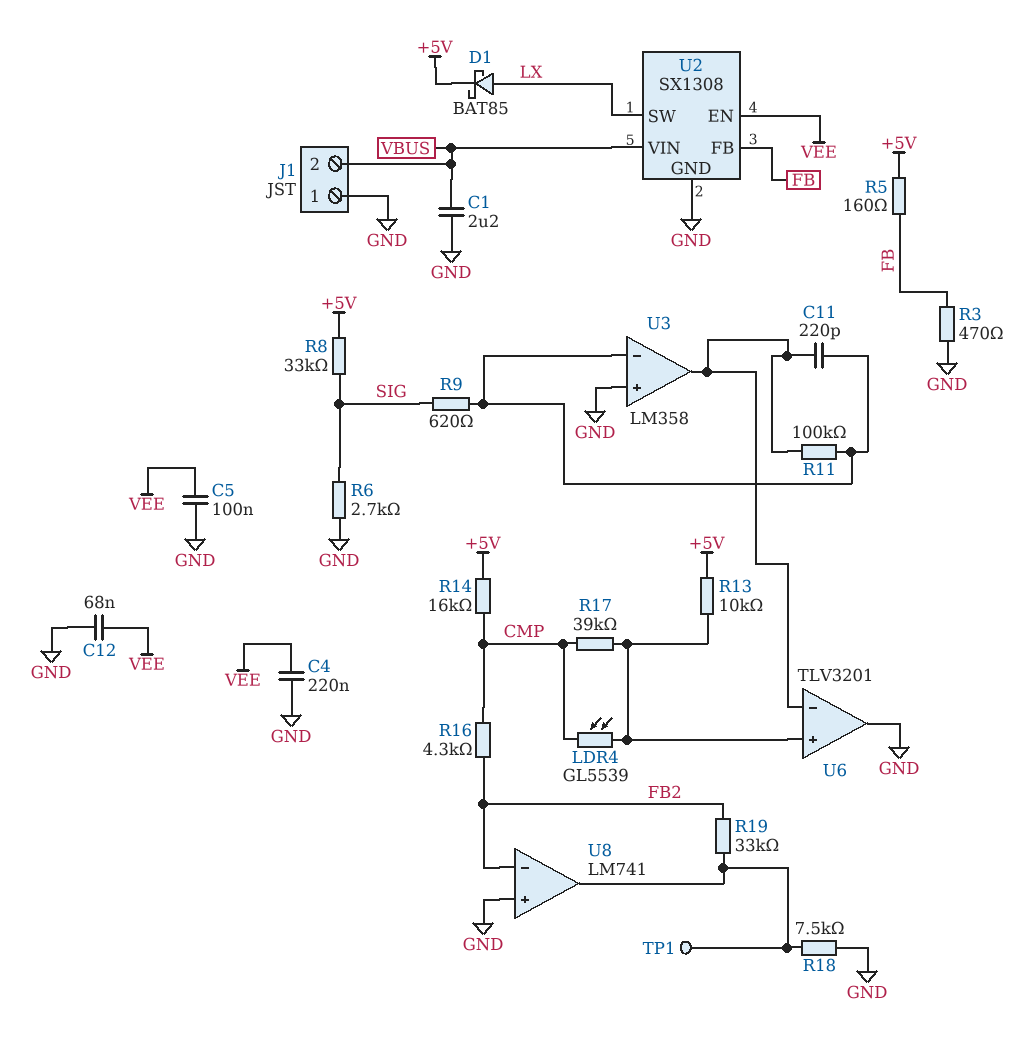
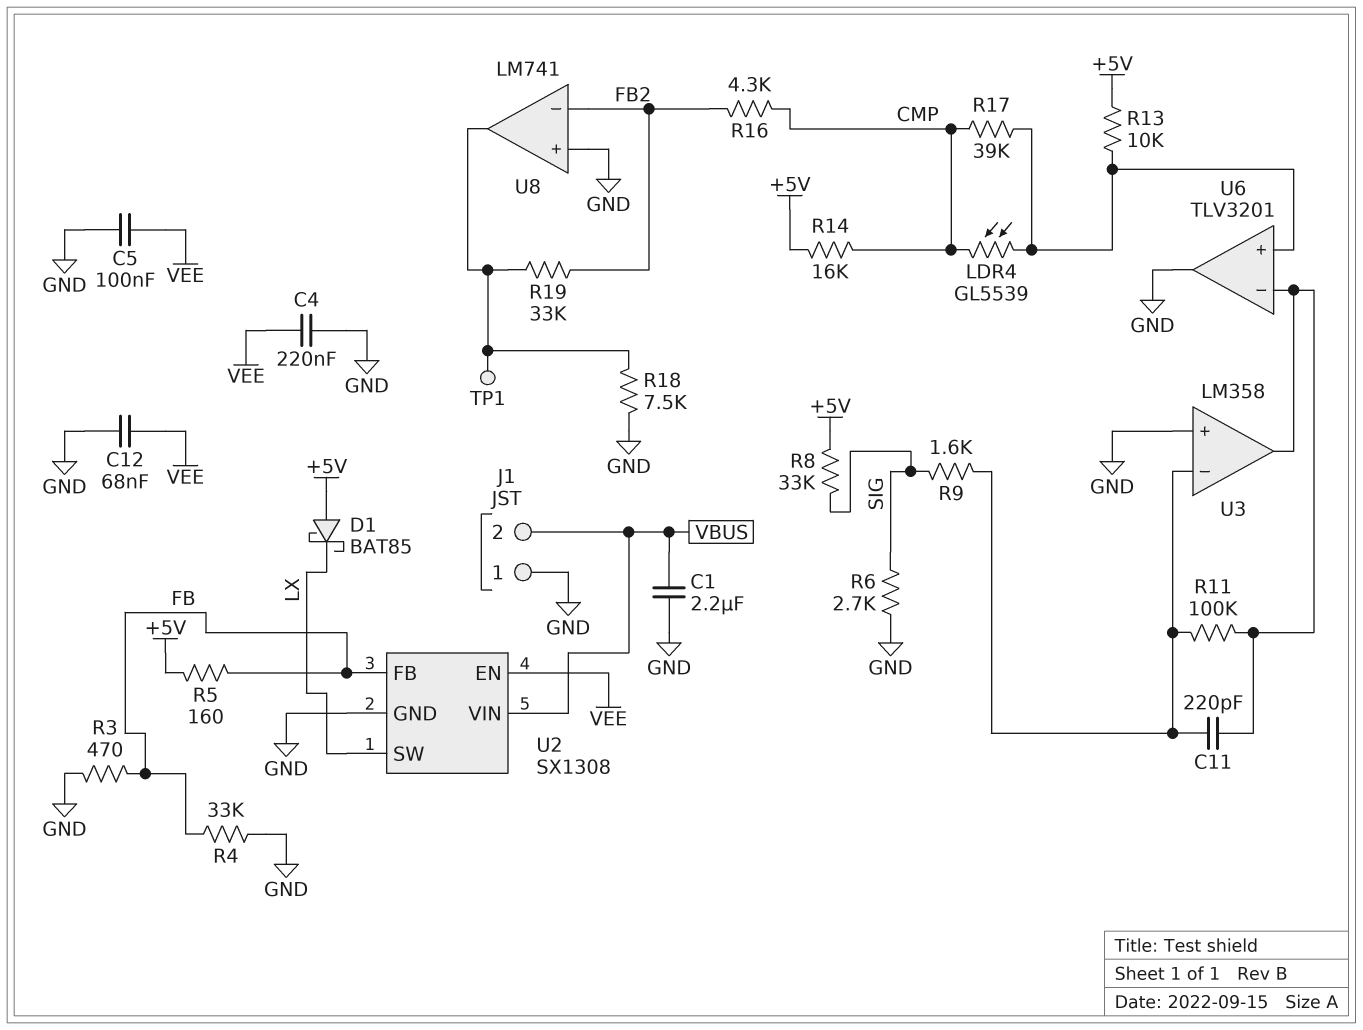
D1: schottky BAT85 (A LX, K +5V) -> schottky BAT85 (A +5V, K LX)
R4: none -> 33k (FB, GND)
R9: 620 (SIG, U3/in-) -> 1.6k (SIG, U3/in-)

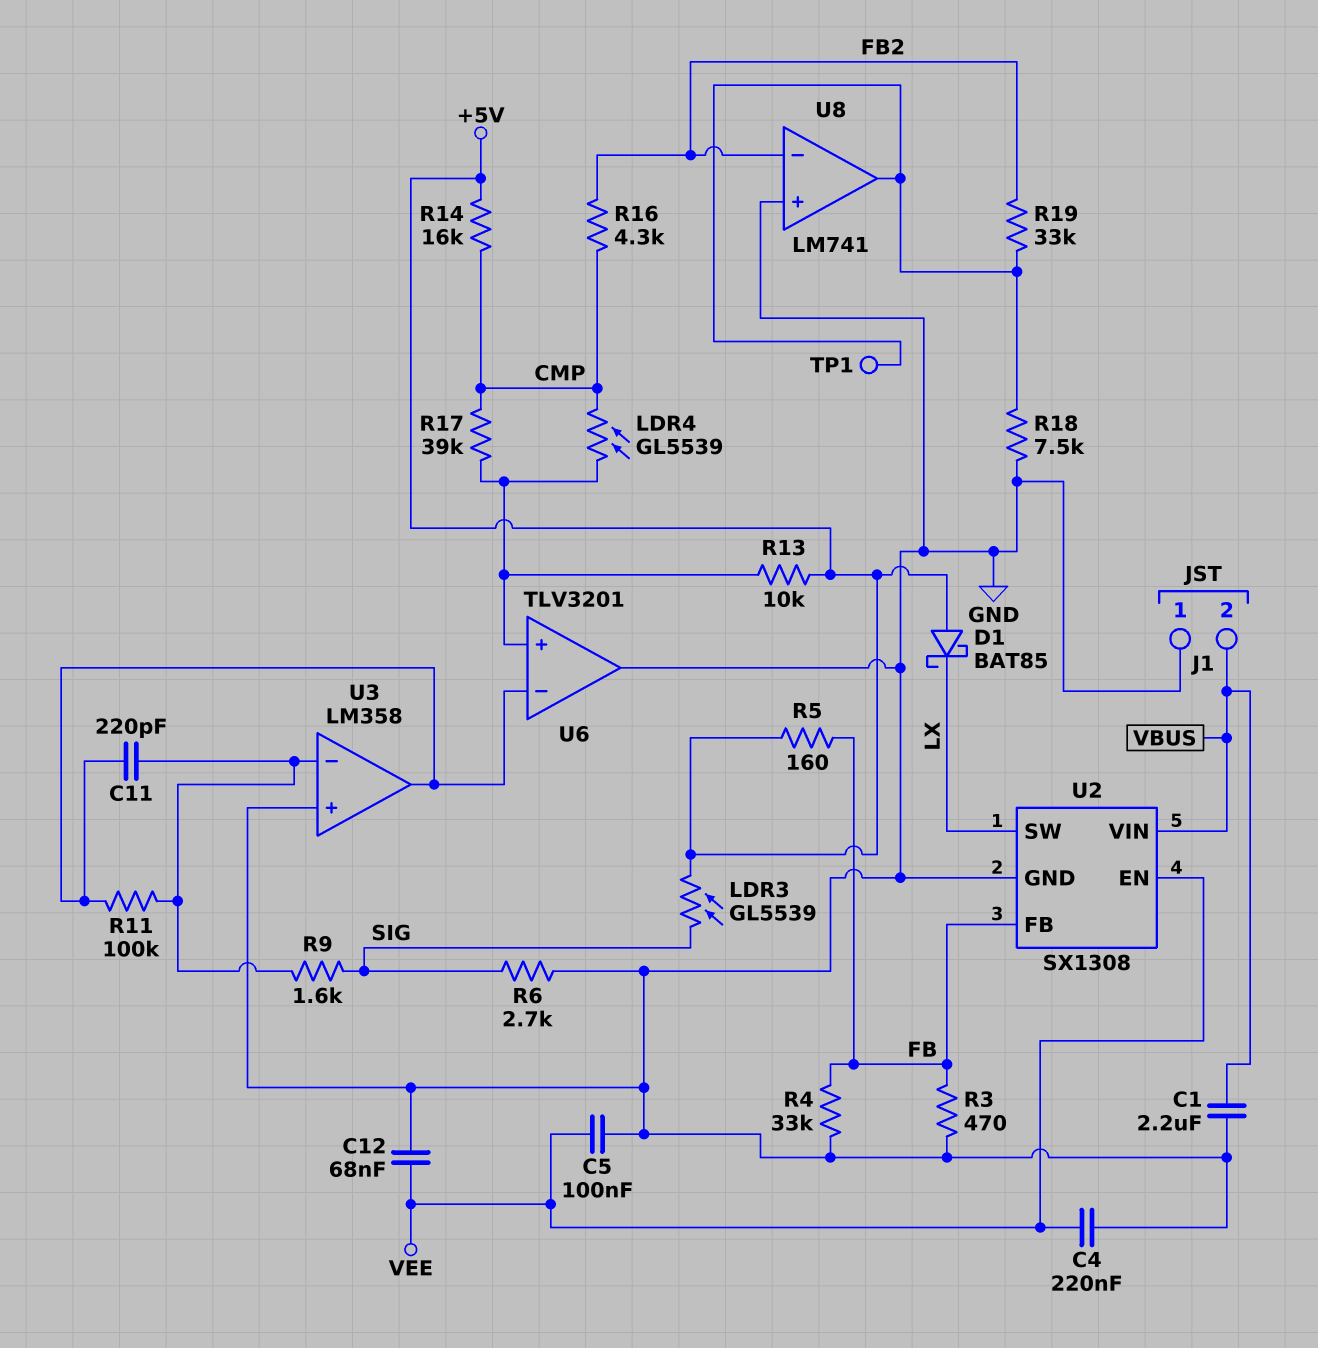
LDR3: none -> GL5539 (+5V, SIG)
R8: 33k (+5V, SIG) -> none

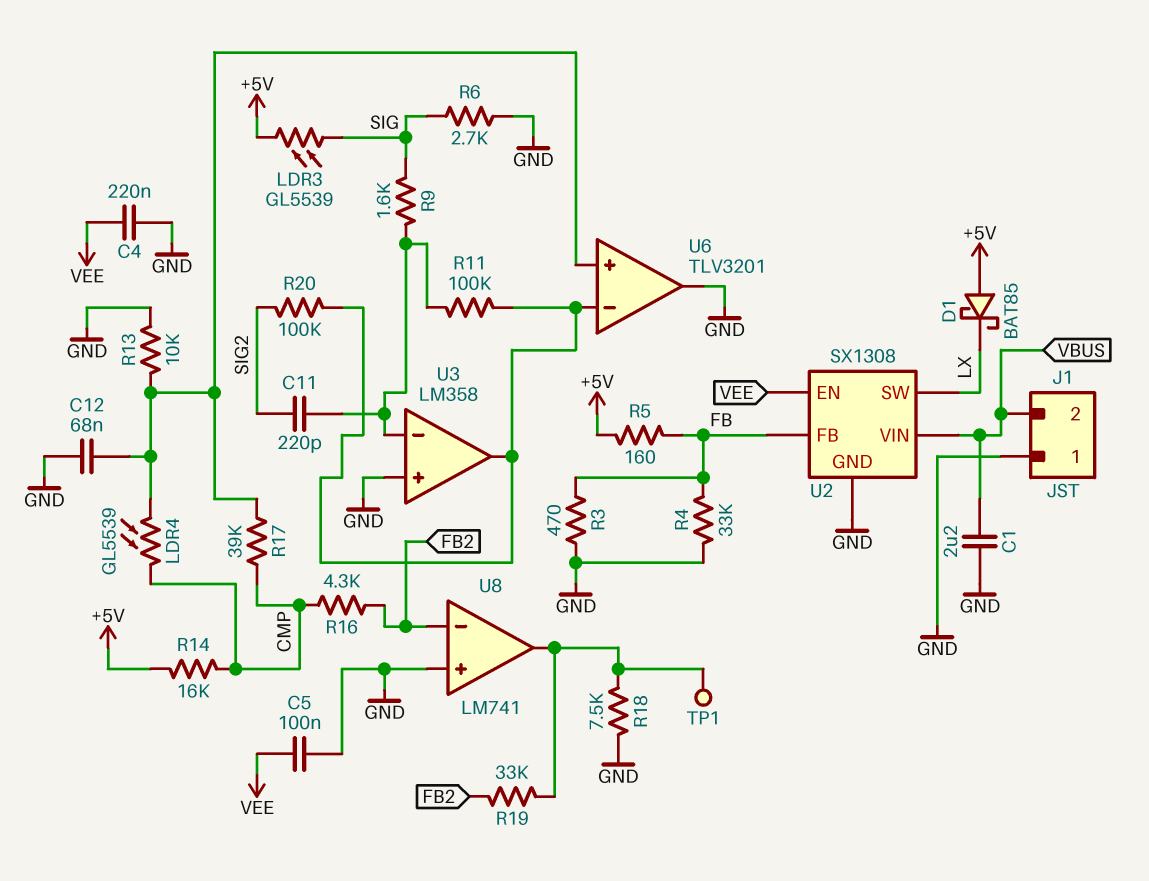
C11: 220pF (U3/in-, U3/out) -> 220pF (SIG2, U3/in-)
C12: 68nF (GND, VEE) -> 68nF (GND, U6/in+)
R13: 10k (+5V, U6/in+) -> 10k (GND, U6/in+)
R20: none -> 100k (SIG2, U3/out)

